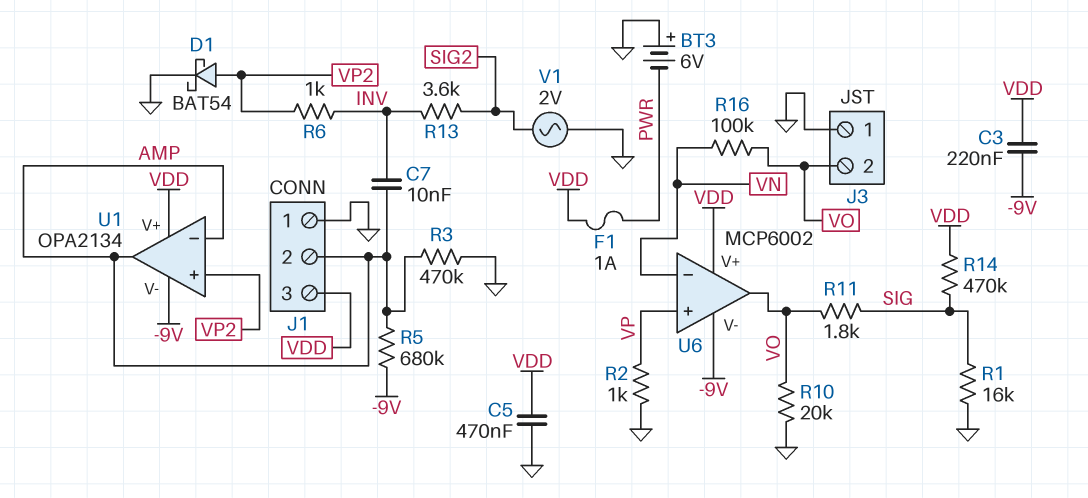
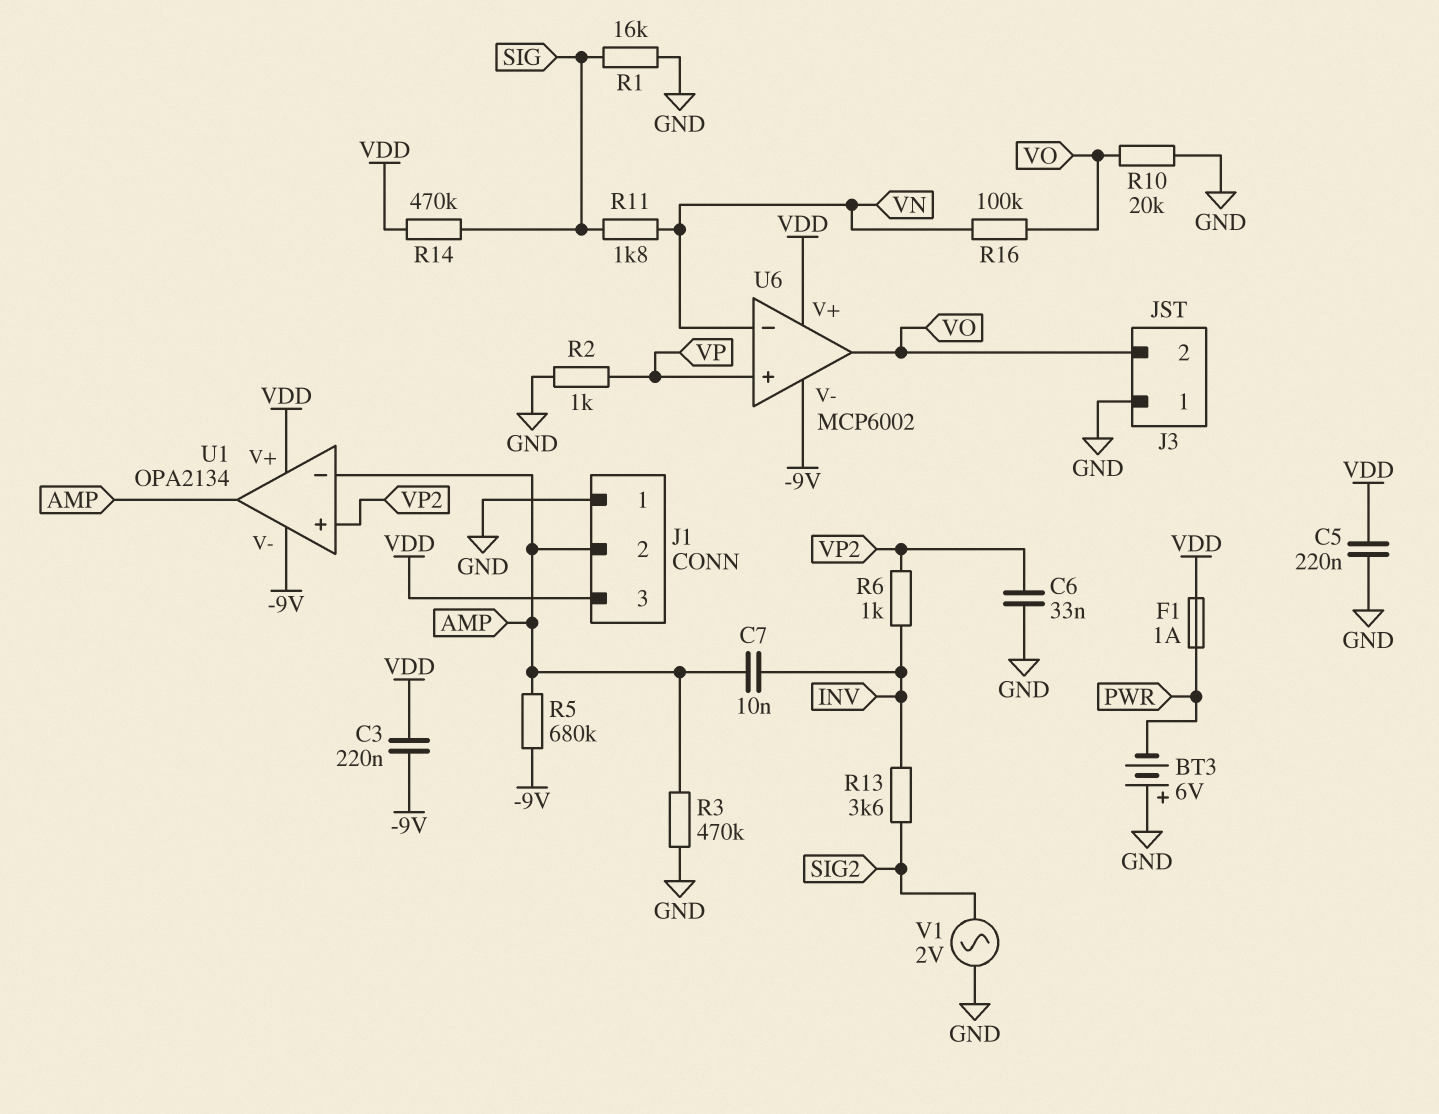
C5: 470nF (GND, VDD) -> 220nF (GND, VDD)
C6: none -> 33nF (GND, VP2)
D1: schottky BAT54 (A VP2, K GND) -> none
R11: 1.8k (SIG, VO) -> 1.8k (SIG, VN)

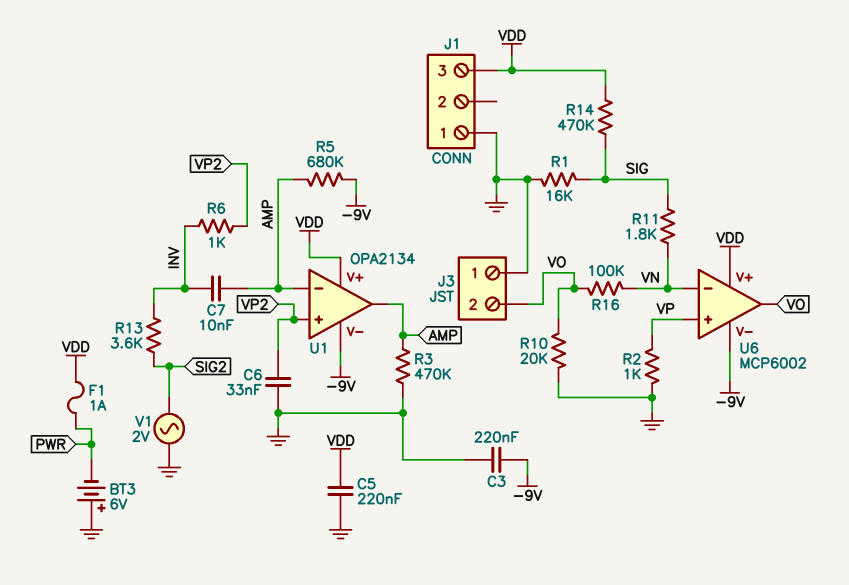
C3: 220nF (-9V, VDD) -> 220nF (-9V, GND)
J1 pin 2: AMP -> none

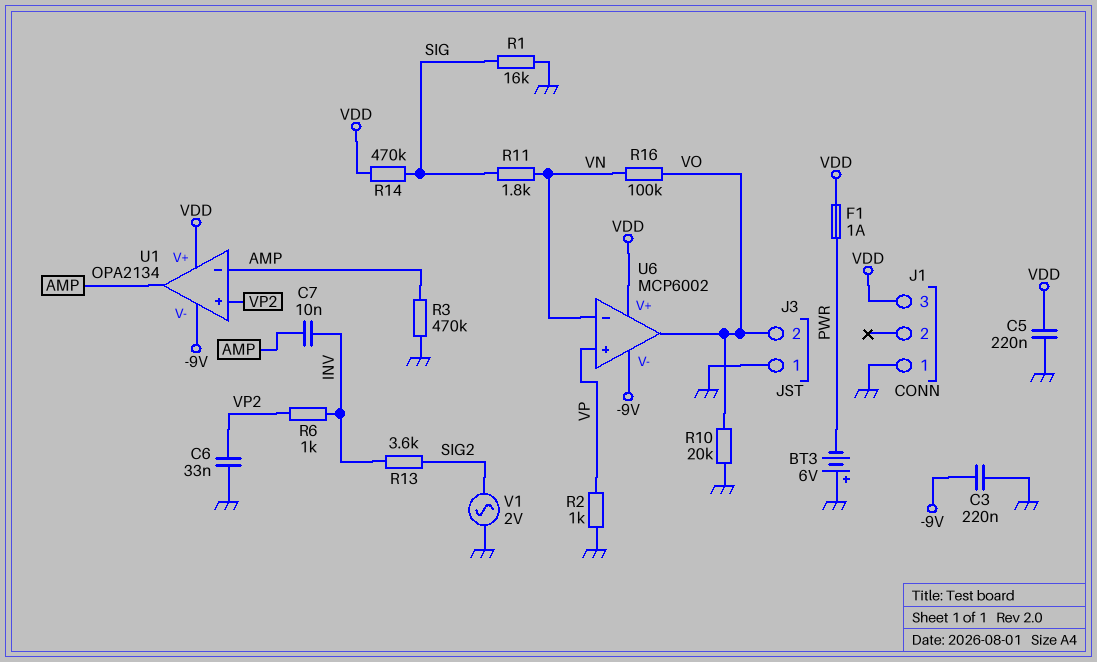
R5: 680k (-9V, AMP) -> none

